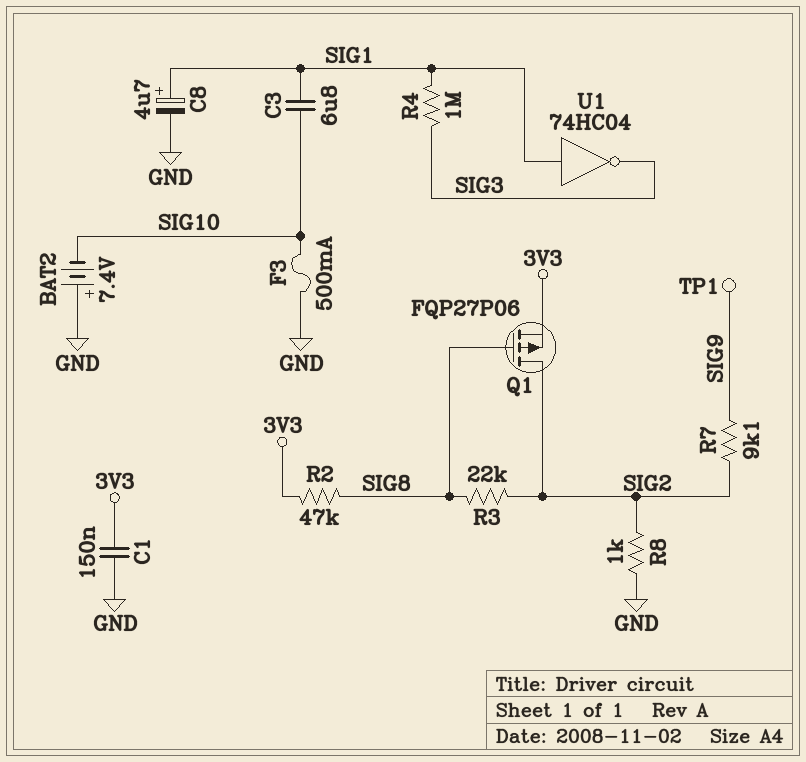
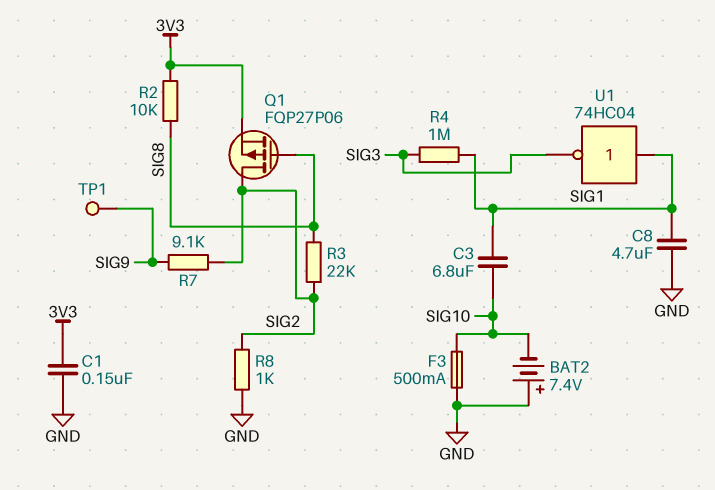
C8: 4.7uF (plus SIG1, minus GND) -> 4.7uF (GND, SIG1)
R2: 47k (3V3, SIG8) -> 10k (3V3, SIG8)

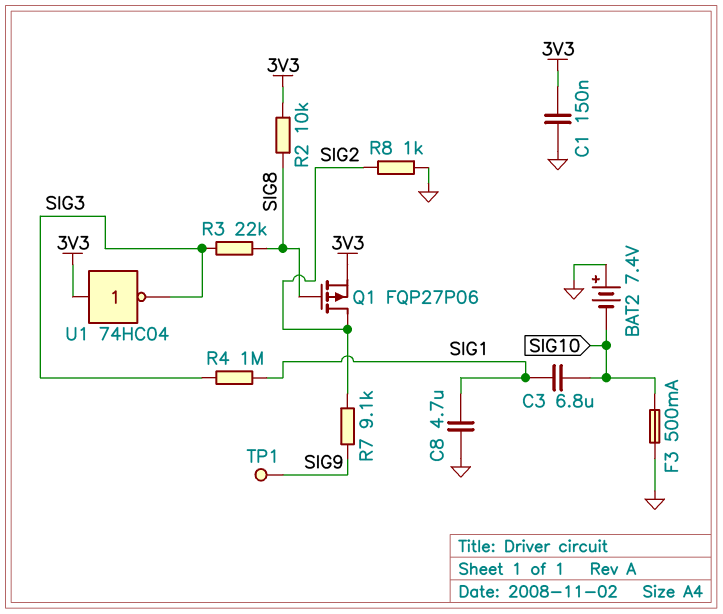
R3: 22k (SIG2, SIG8) -> 22k (SIG3, SIG8)
U1: NOT 74HC04 (in SIG1, out SIG3) -> NOT 74HC04 (in 3V3, out SIG3)

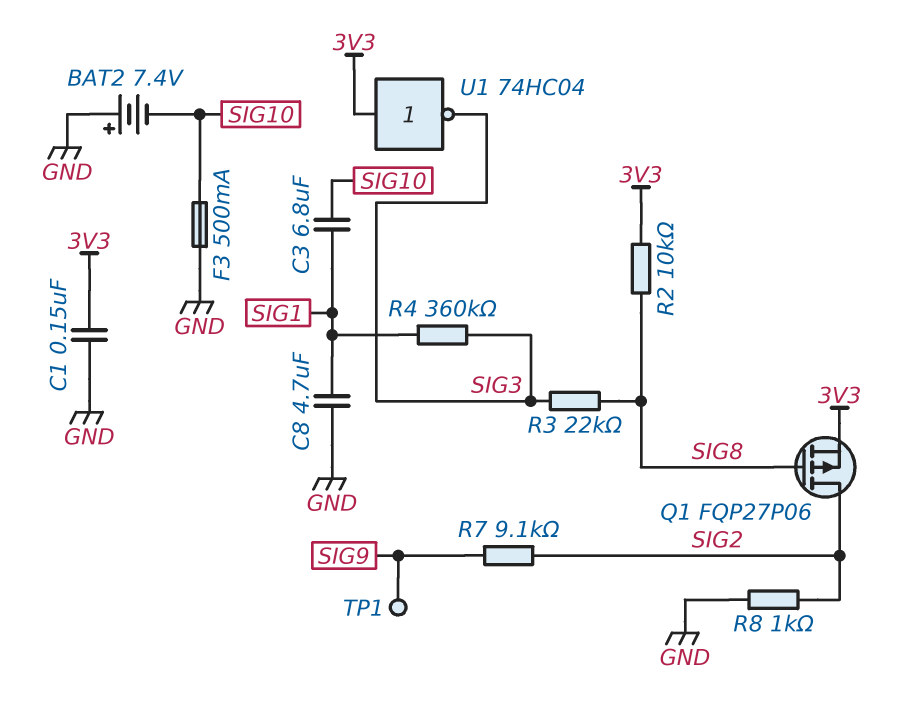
R4: 1M (SIG1, SIG3) -> 360k (SIG1, SIG3)

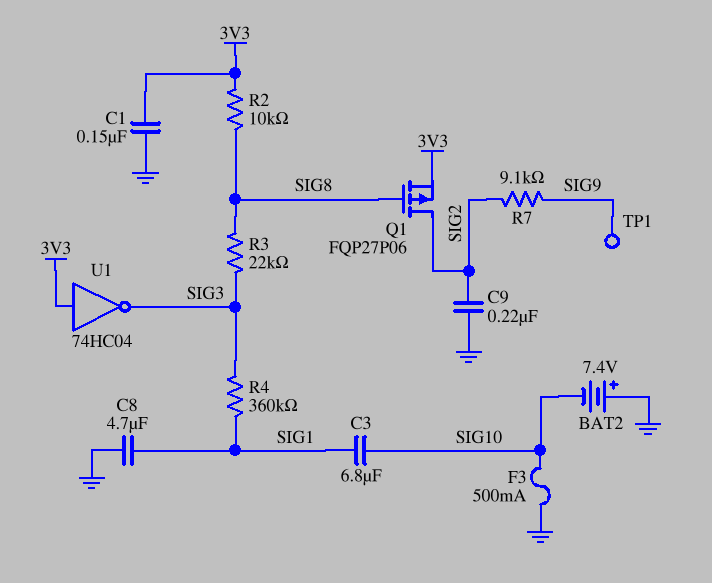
C9: none -> 220nF (GND, SIG2)
R8: 1k (GND, SIG2) -> none

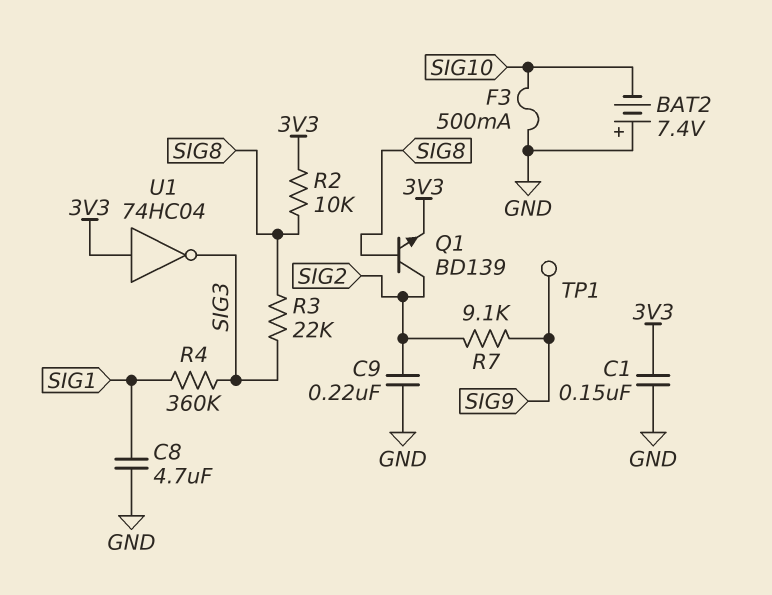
C3: 6.8uF (SIG1, SIG10) -> none
Q1: PMOS FQP27P06 (G SIG8, D SIG2, S 3V3) -> NPN BD139 (B SIG8, C SIG2, E 3V3)

